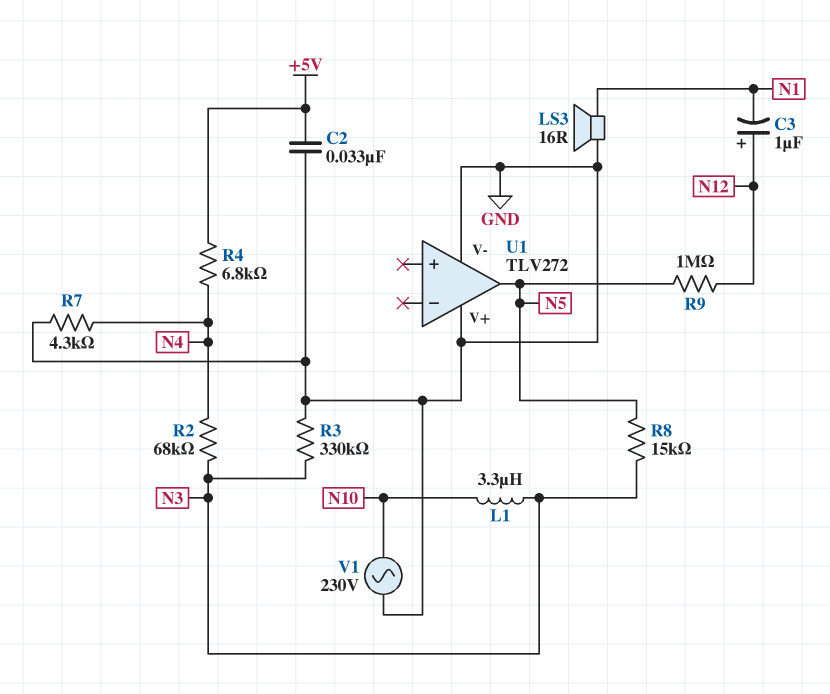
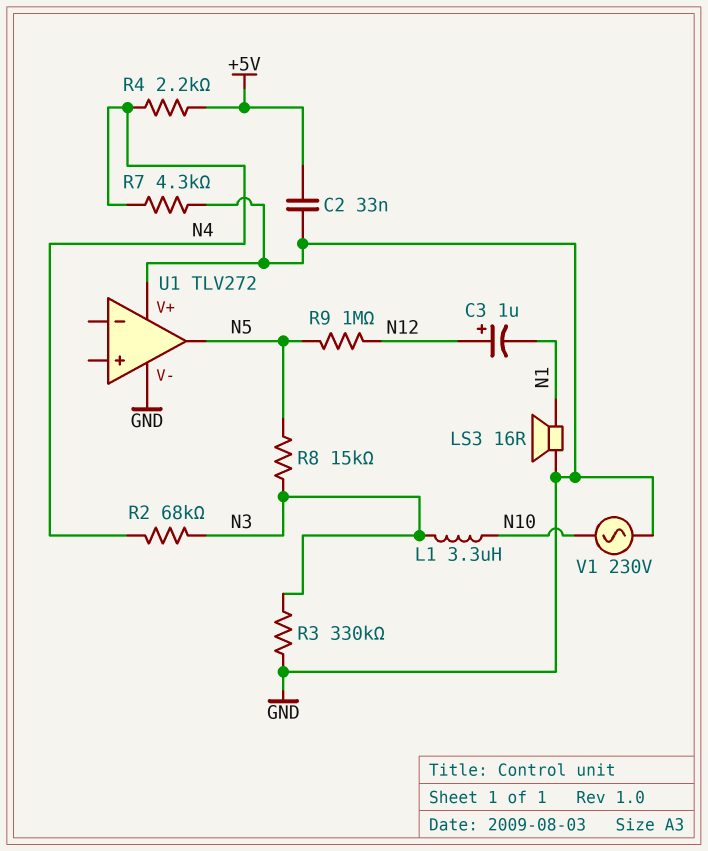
R4: 6.8k (+5V, N4) -> 2.2k (+5V, N4)

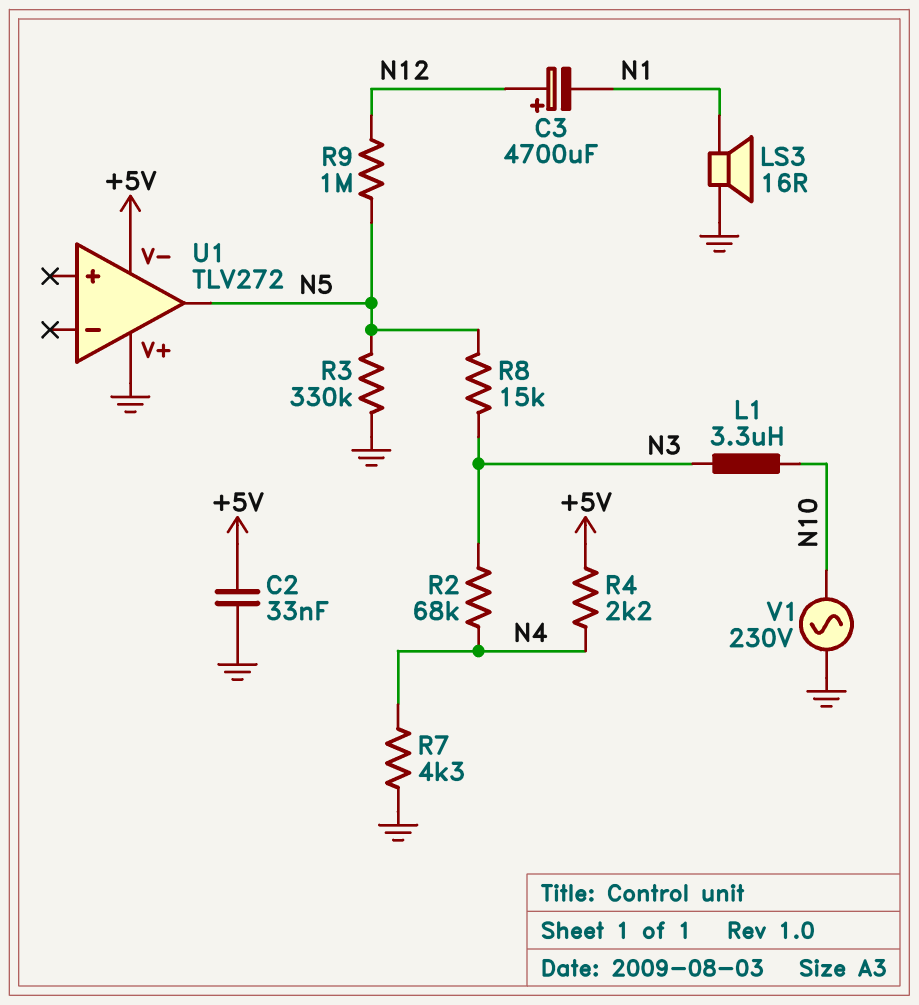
C3: 1uF (plus N12, minus N1) -> 4700uF (plus N12, minus N1)
R3: 330k (GND, N3) -> 330k (GND, N5)
U1 pin V-: GND -> +5V

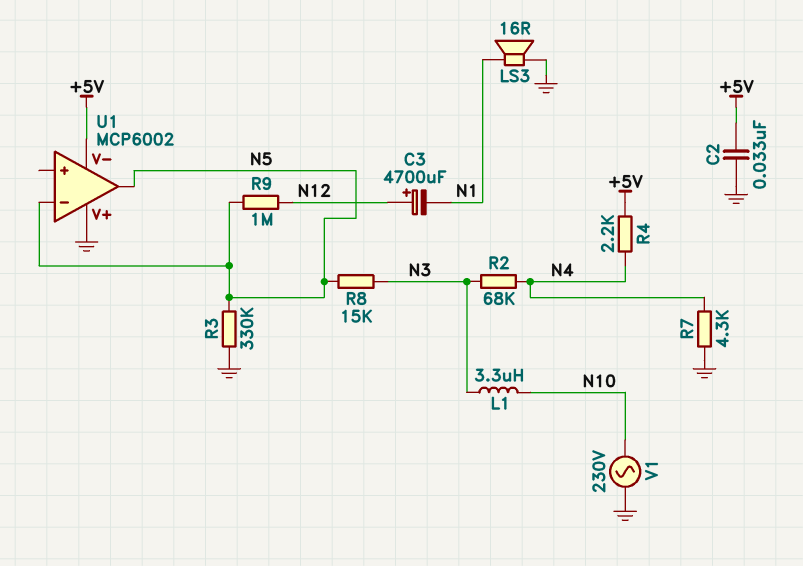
U1: TLV272 -> MCP6002
U1 pin in-: none -> N5

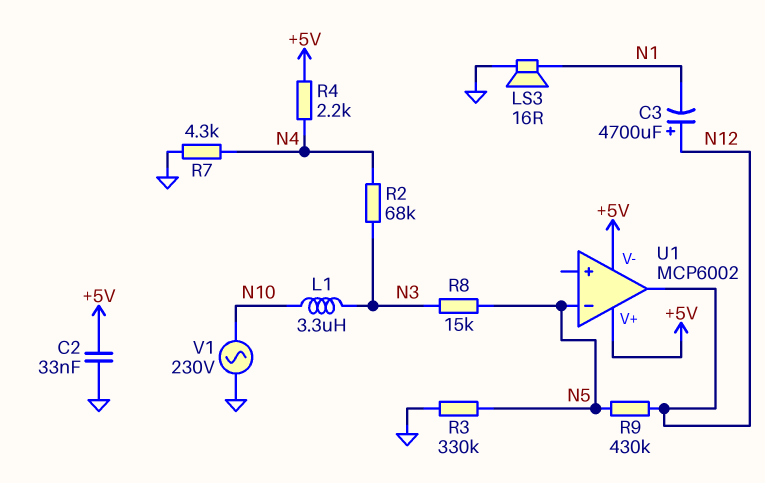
R9: 1M (N5, N12) -> 430k (N5, N12)
U1 pin V+: GND -> +5V
U1 pin out: N5 -> N12

